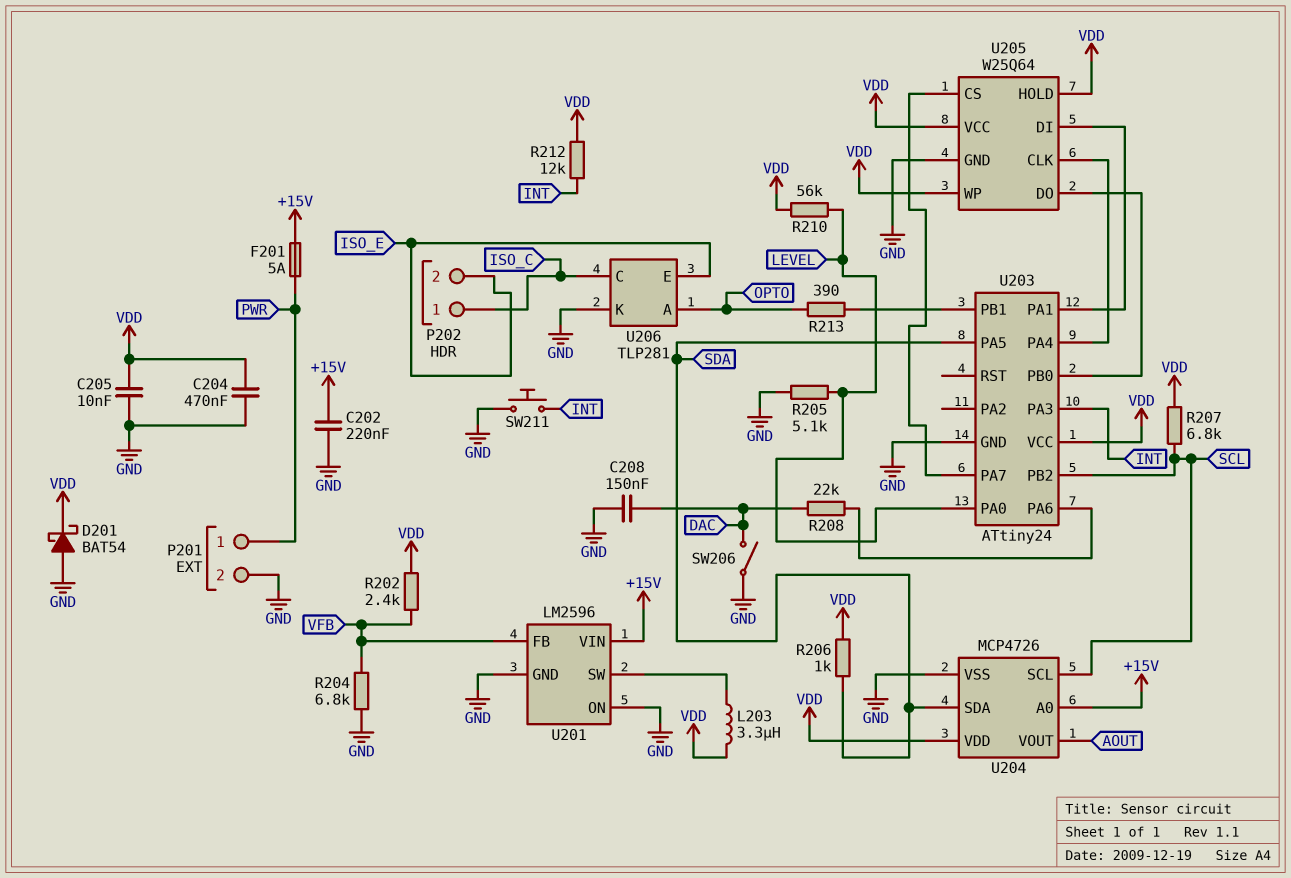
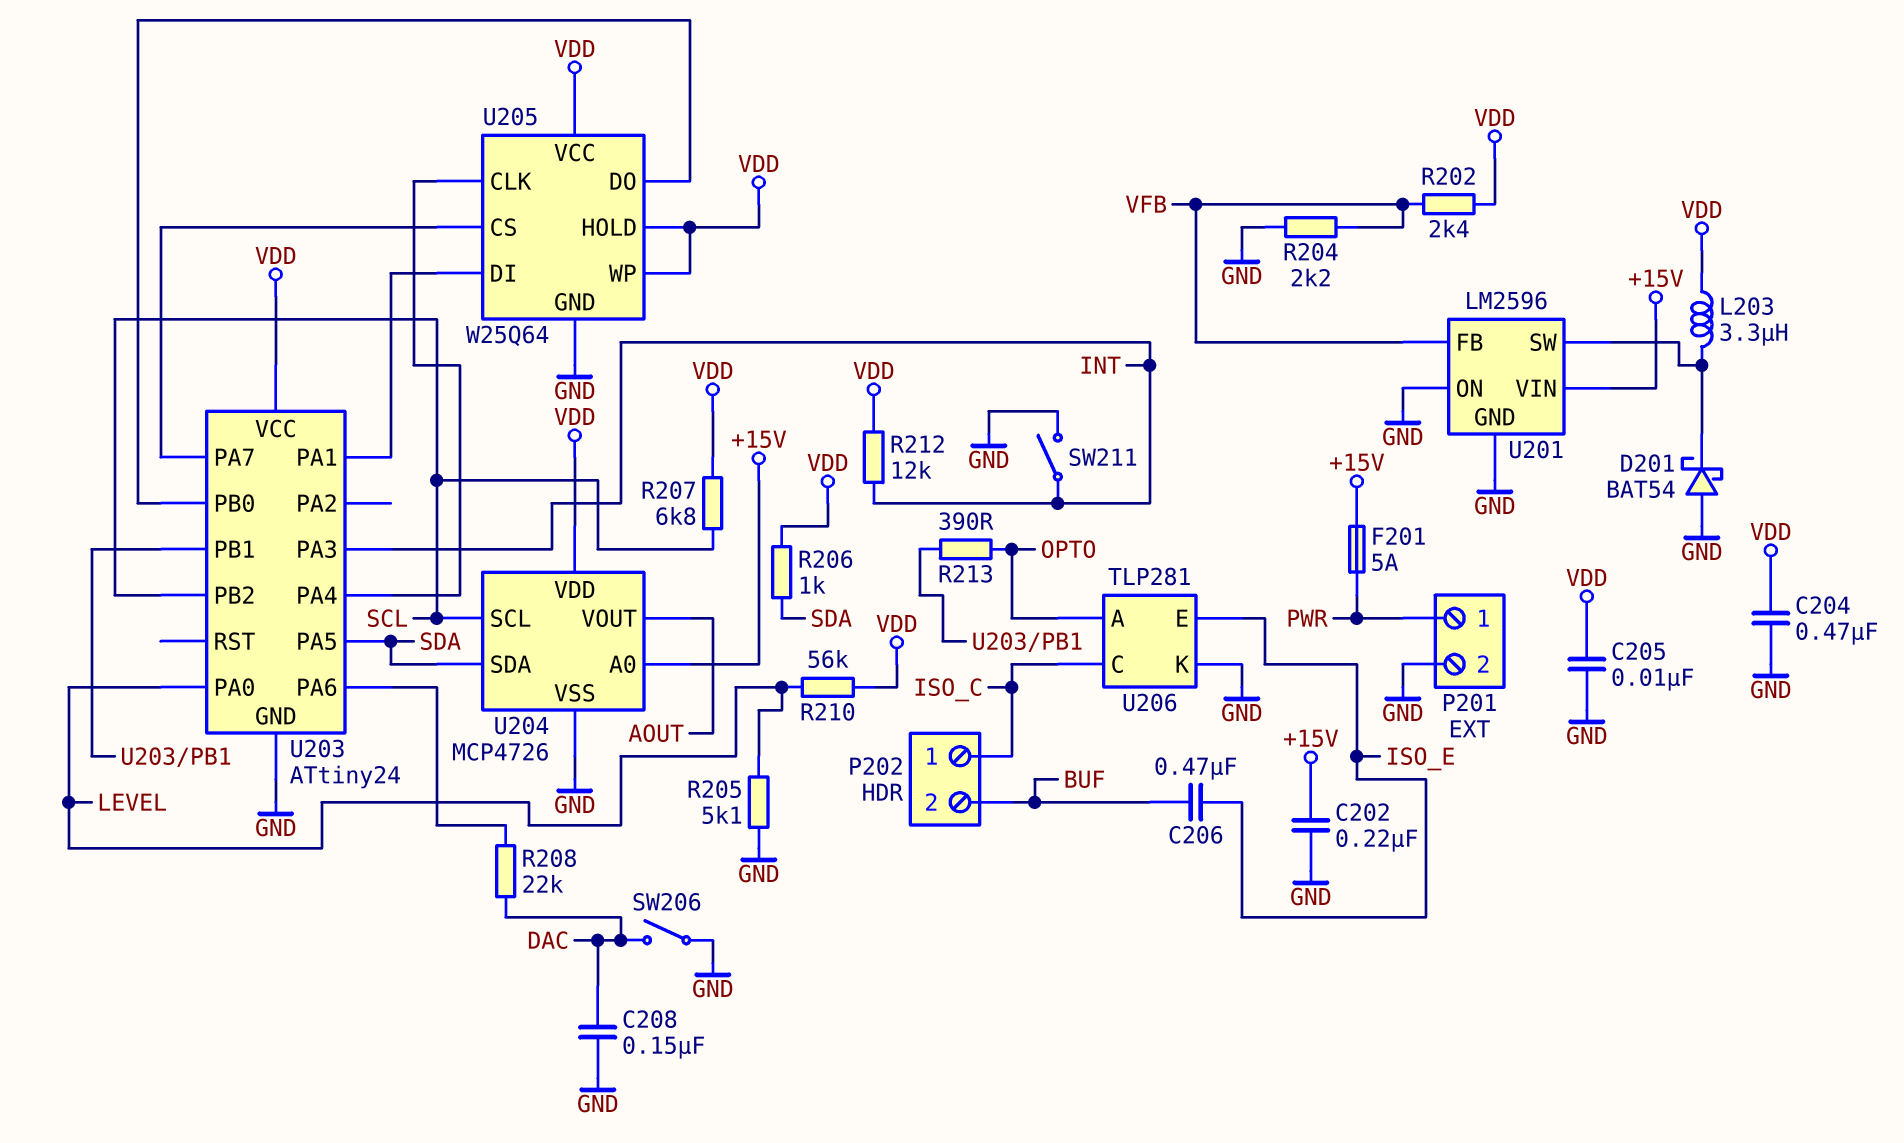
C206: none -> 470nF (BUF, ISO_E)
D201: schottky BAT54 (A GND, K VDD) -> schottky BAT54 (A GND, K U201/SW)
P202 pin 2: ISO_E -> BUF
R204: 6.8k (GND, VFB) -> 2.2k (GND, VFB)
SW211: button (GND, INT) -> switch (GND, INT)

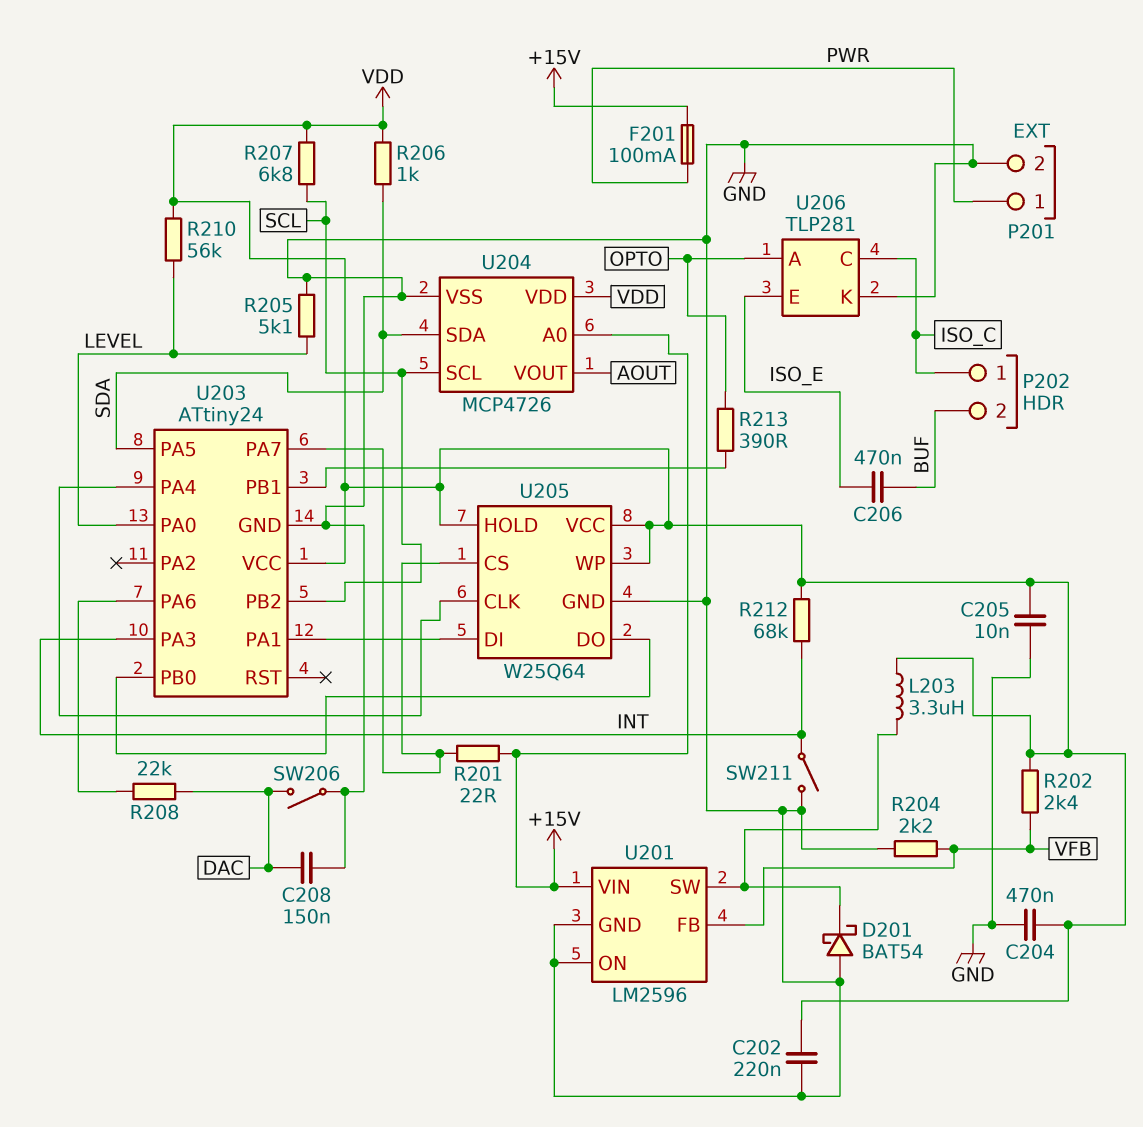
C202: 220nF (+15V, GND) -> 220nF (GND, VDD)
F201: 5A (+15V, PWR) -> 100mA (+15V, PWR)
R201: none -> 22 (+15V, U203/PA7)
R212: 12k (INT, VDD) -> 68k (INT, VDD)

